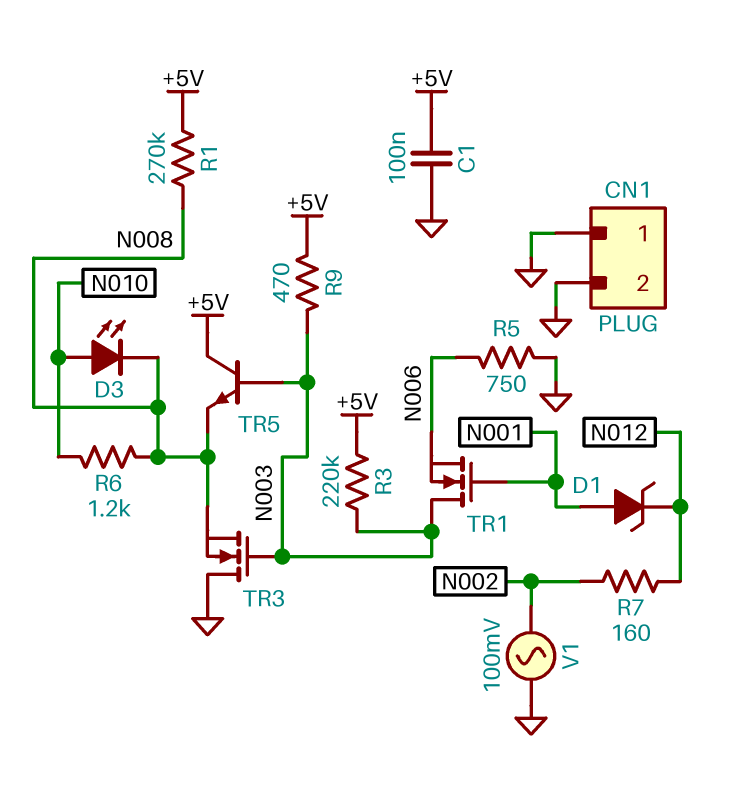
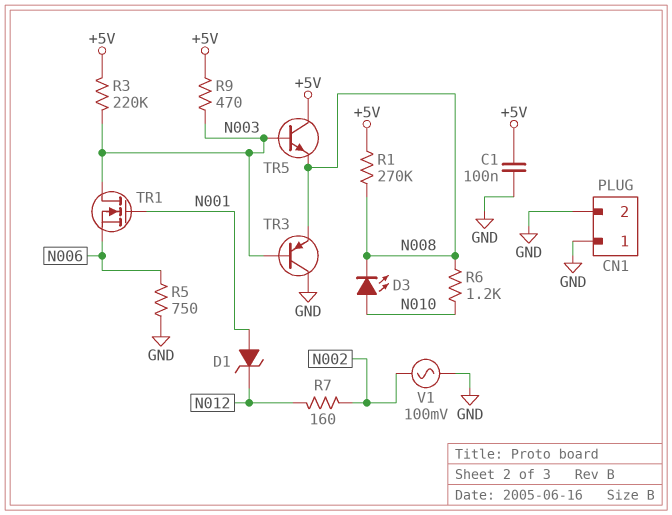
TR3: NMOS (G N003, D GND, S N008) -> PNP (B N003, C GND, E N008)

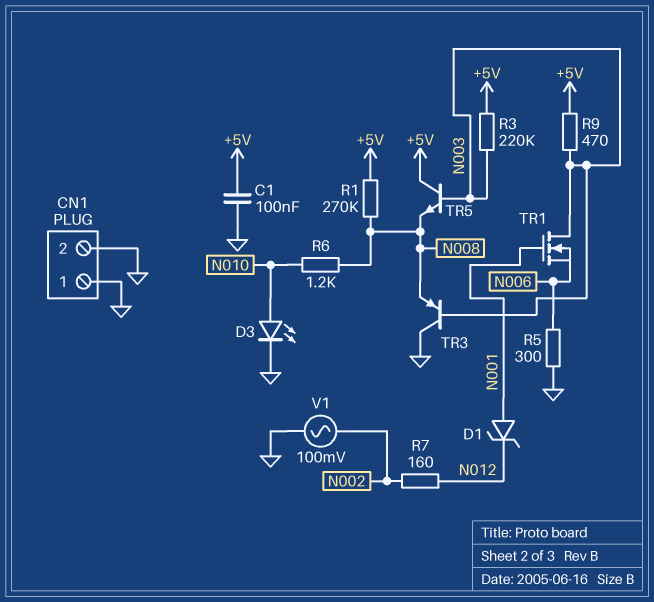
D3: LED (A N010, K N008) -> LED (A N010, K GND)
R5: 750 (GND, N006) -> 300 (GND, N006)

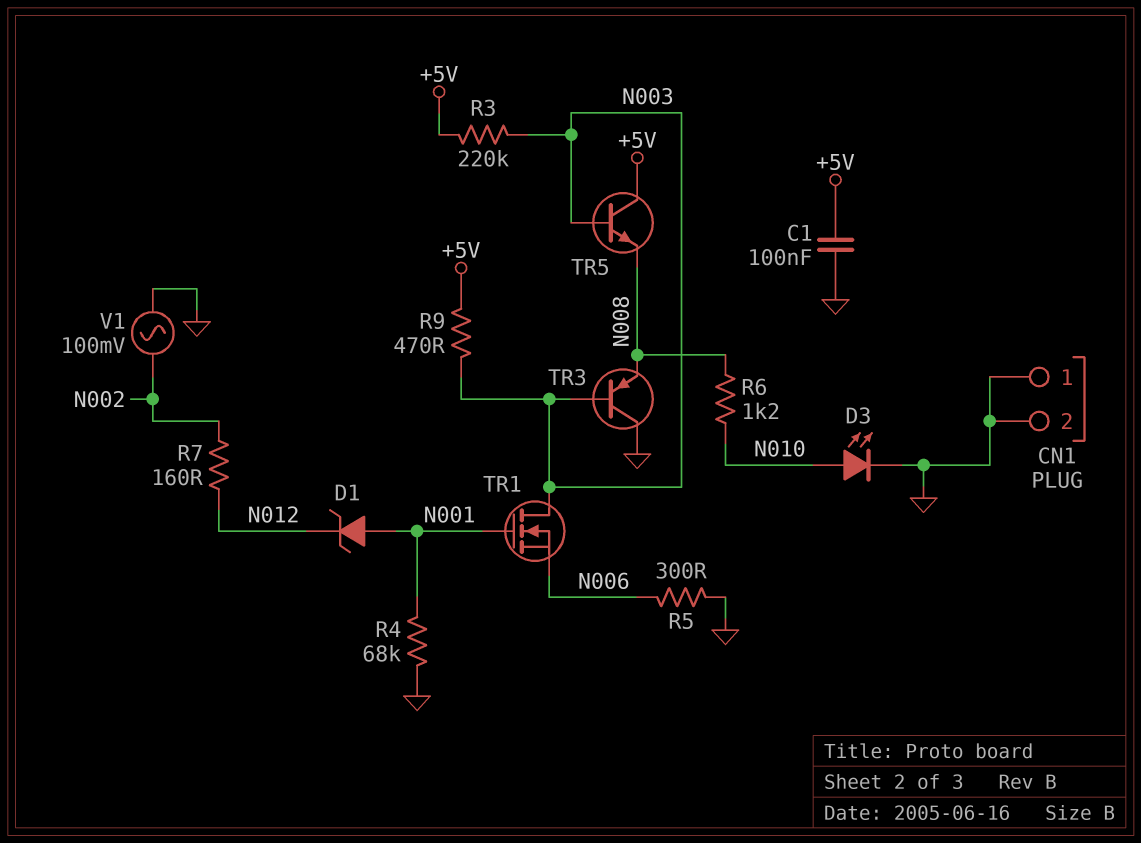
R1: 270k (+5V, N008) -> none
R4: none -> 68k (GND, N001)

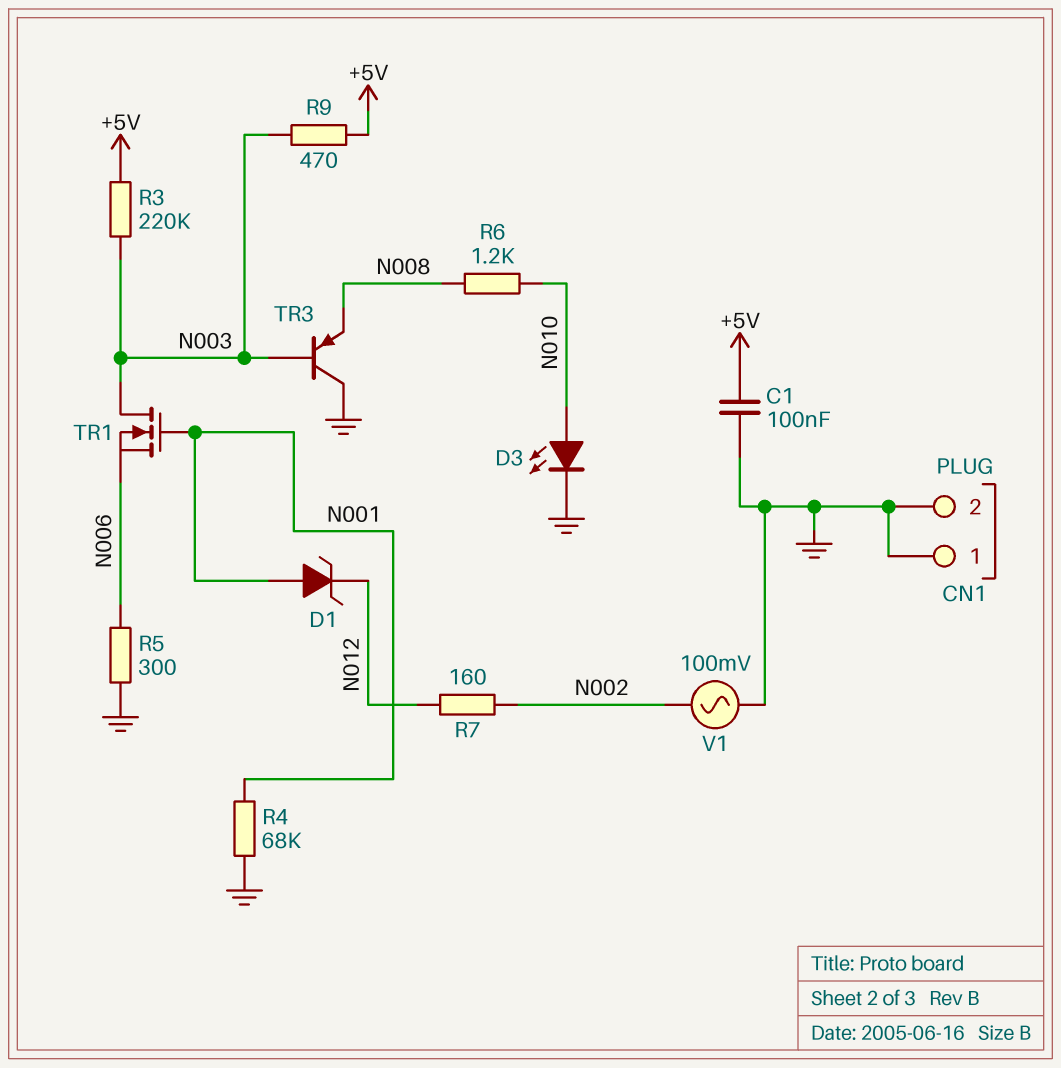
TR5: NPN (B N003, C +5V, E N008) -> none

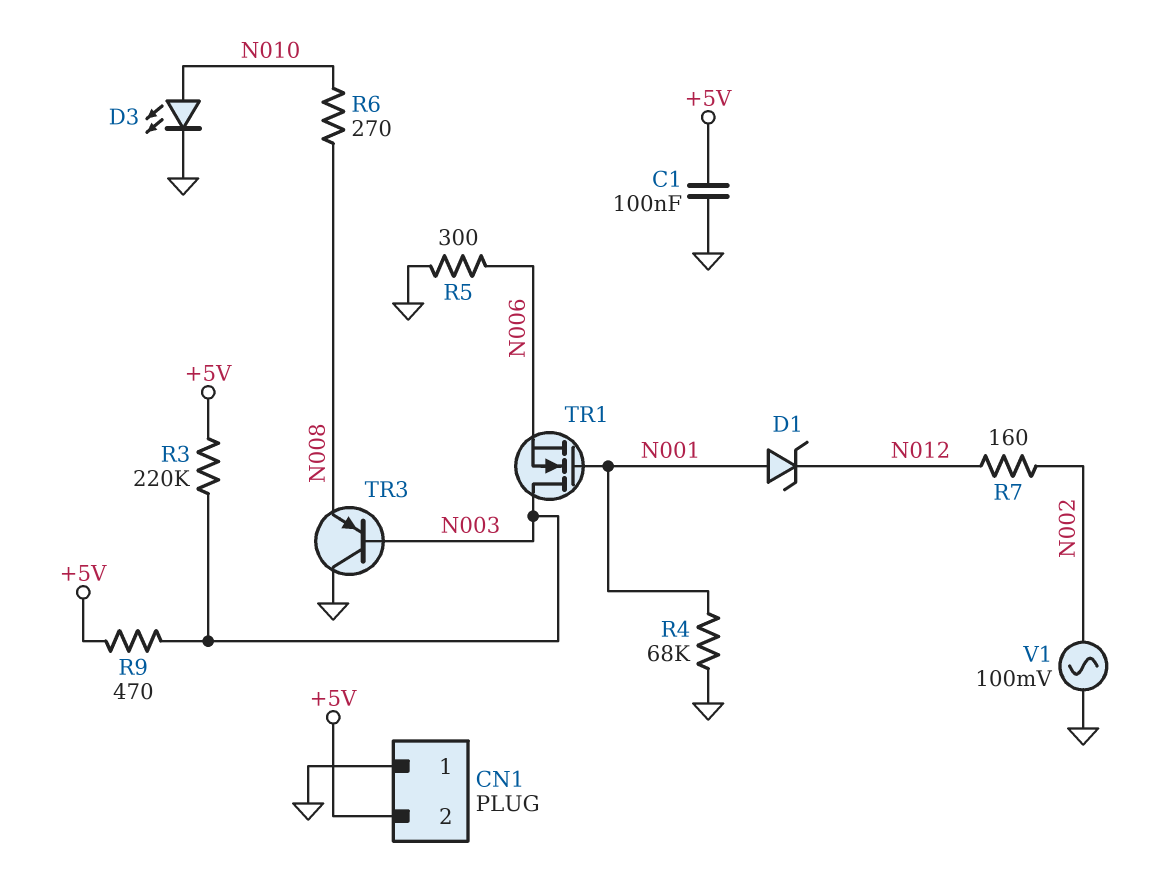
CN1 pin 2: GND -> +5V
R6: 1.2k (N008, N010) -> 270 (N008, N010)

